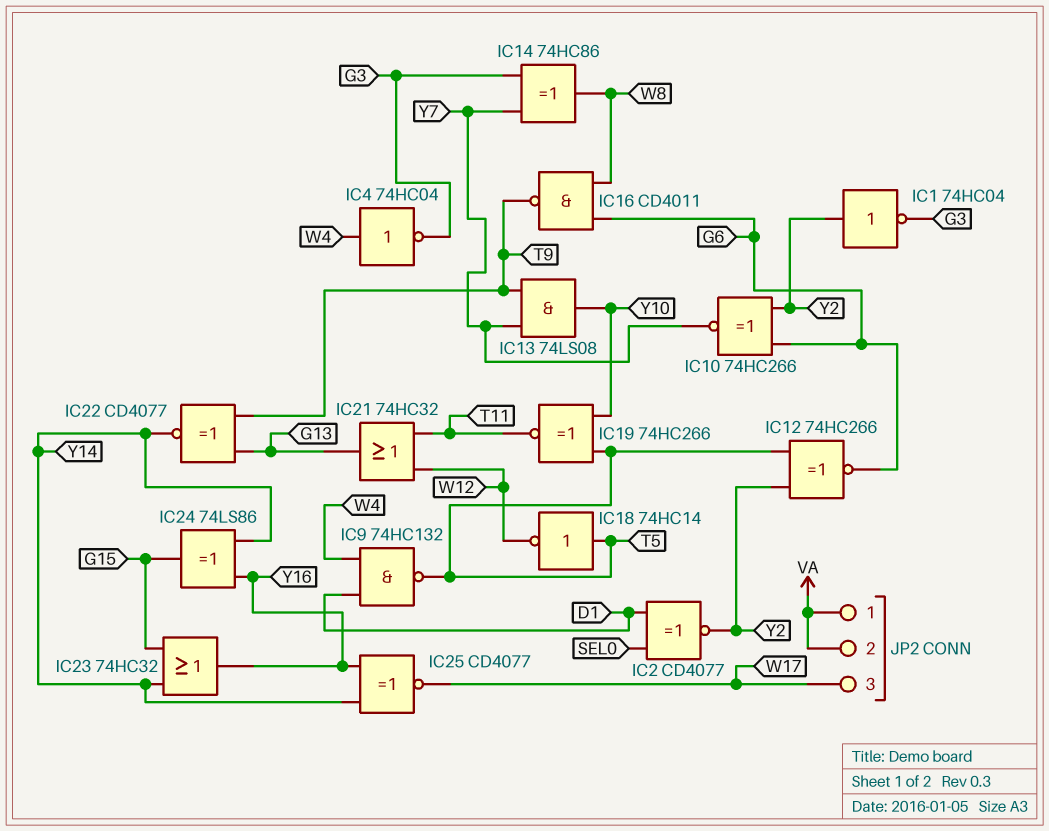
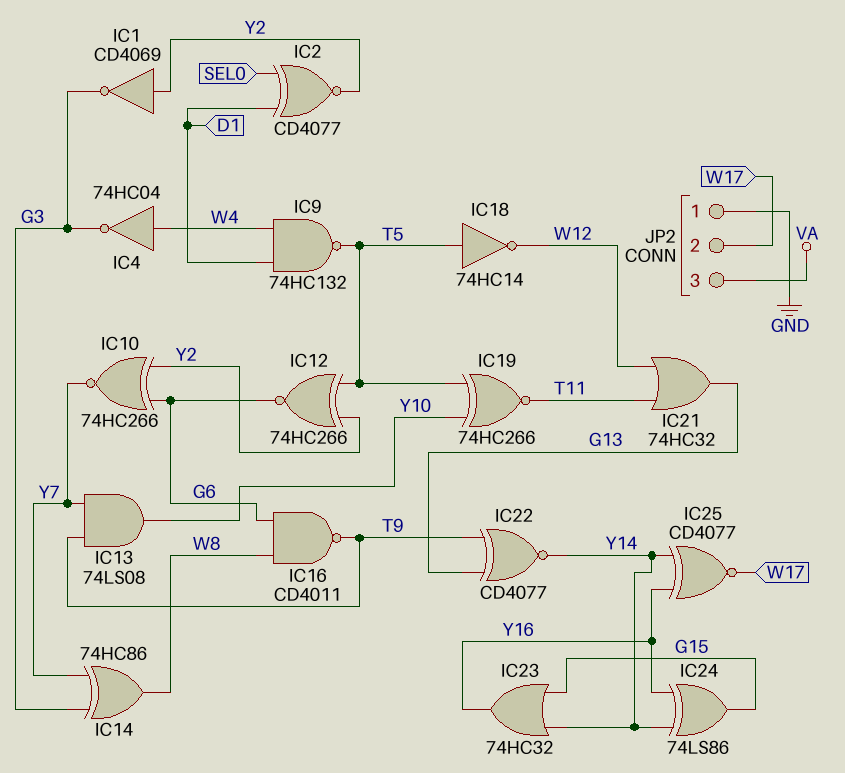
IC1: NOT 74HC04 (in Y2, out G3) -> NOT CD4069 (in Y2, out G3)
JP2 pin 1: VA -> GND
JP2 pin 2: VA -> W17
JP2 pin 3: W17 -> VA

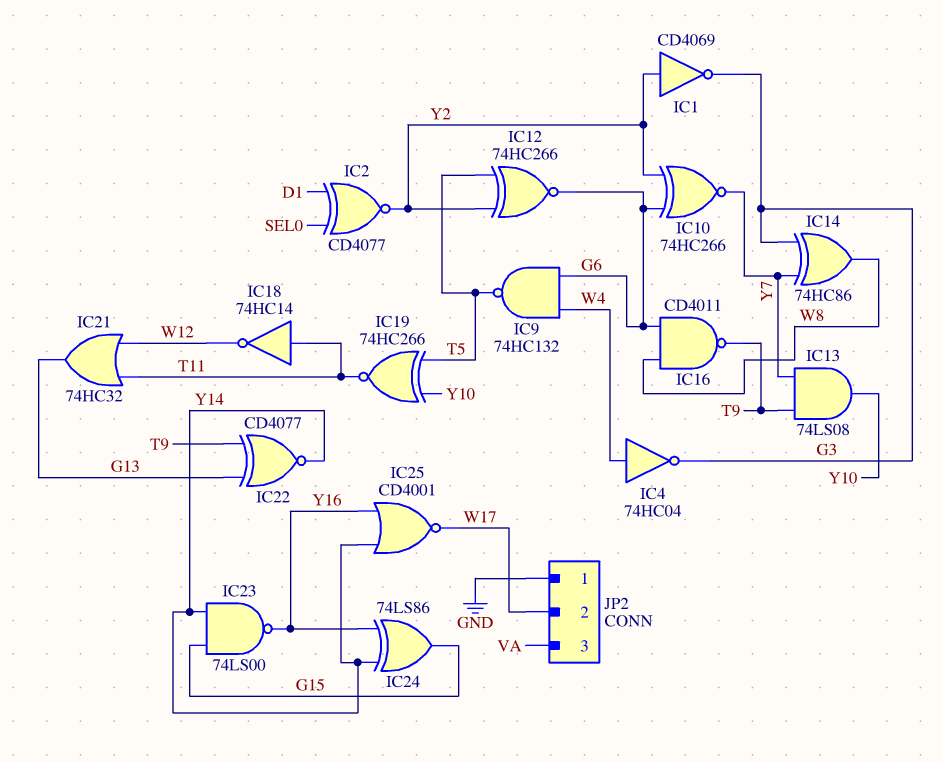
IC9: NAND 74HC132 (in D1, in W4, out T5) -> NAND 74HC132 (in G6, in W4, out T5)
IC18: NOT 74HC14 (in T5, out W12) -> NOT 74HC14 (in T11, out W12)
IC23: OR 74HC32 (in G15, in Y14, out Y16) -> NAND 74LS00 (in G15, in Y14, out Y16)
IC25: XNOR CD4077 (in Y14, in Y16, out W17) -> NOR CD4001 (in Y14, in Y16, out W17)

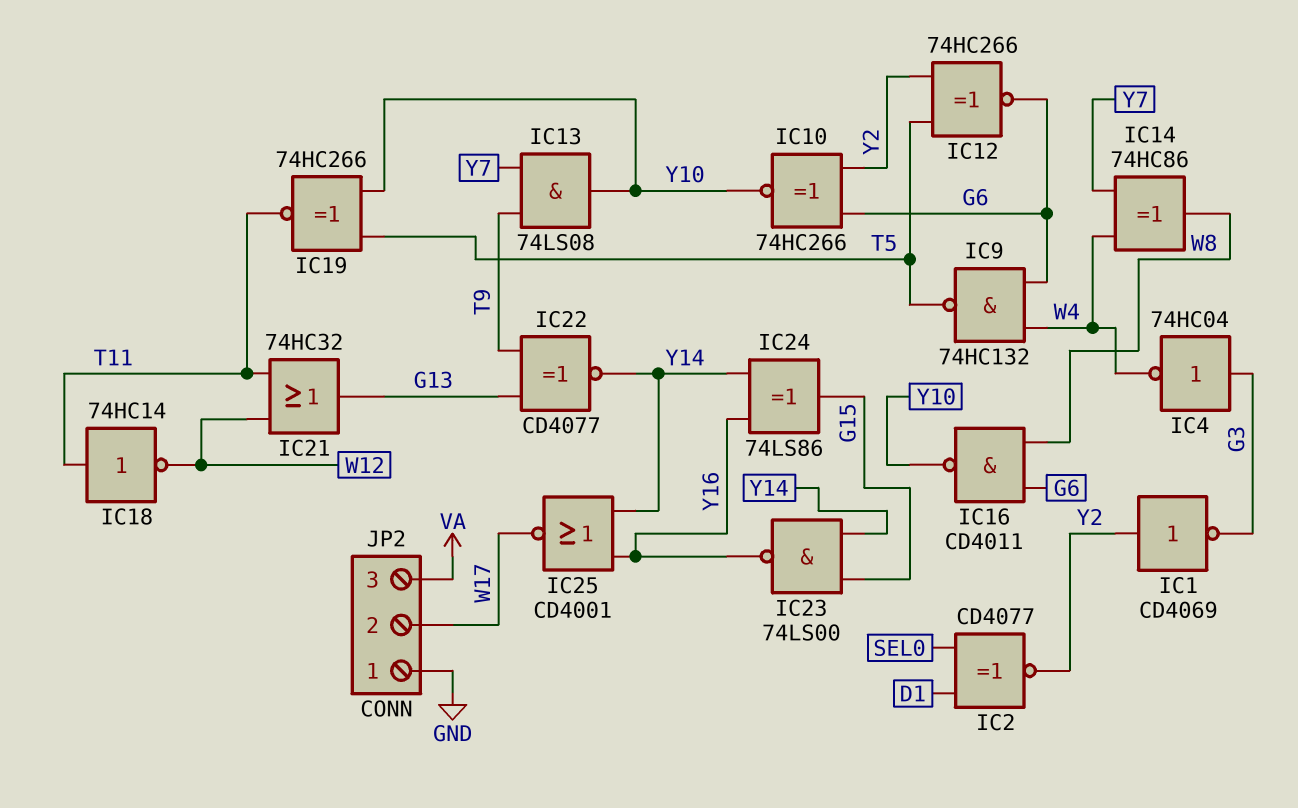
IC4: NOT 74HC04 (in W4, out G3) -> NOT 74HC04 (in G3, out W4)
IC10: XNOR 74HC266 (in G6, in Y2, out Y7) -> XNOR 74HC266 (in G6, in Y2, out Y10)
IC14: XOR 74HC86 (in G3, in Y7, out W8) -> XOR 74HC86 (in W4, in Y7, out W8)
IC16: NAND CD4011 (in G6, in W8, out T9) -> NAND CD4011 (in G6, in W8, out Y10)

